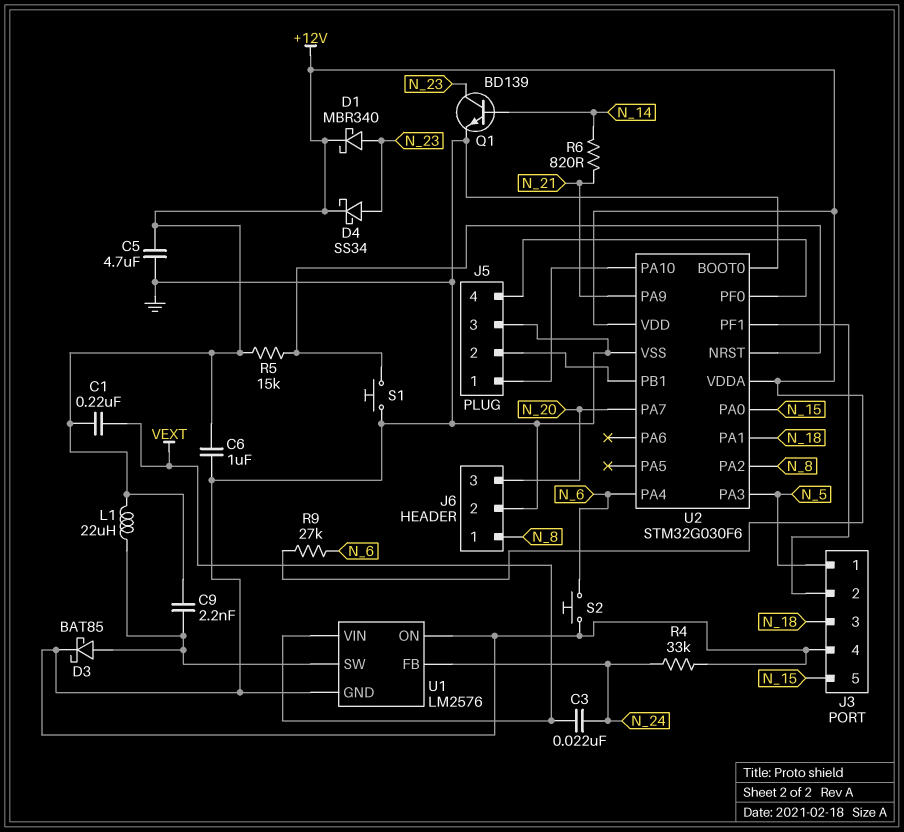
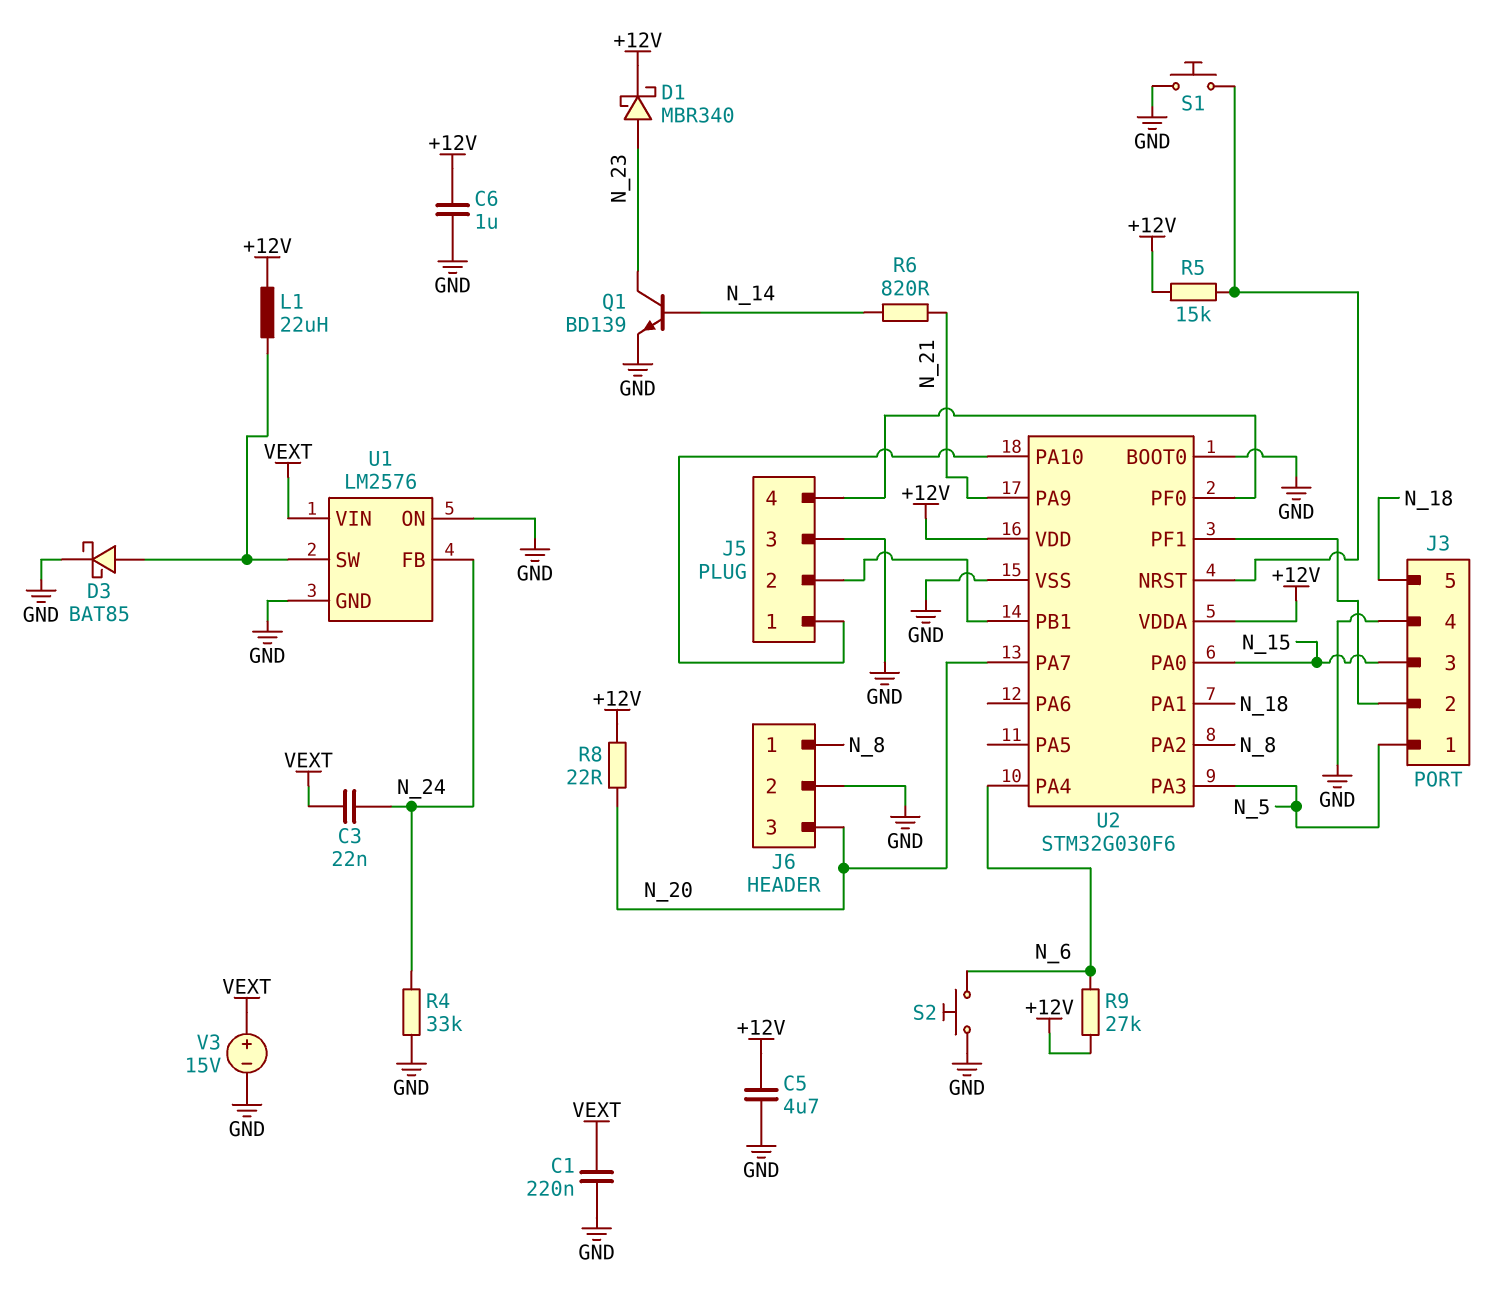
C1: 220nF (+12V, VEXT) -> 220nF (GND, VEXT)
C9: 2.2nF (+12V, U1/SW) -> none
D4: schottky SS34 (A N_23, K +12V) -> none
J3 pin 3: N_18 -> N_15
J3 pin 5: N_15 -> N_18
R8: none -> 22 (+12V, N_20)
V3: none -> 15V (plus VEXT, minus GND)

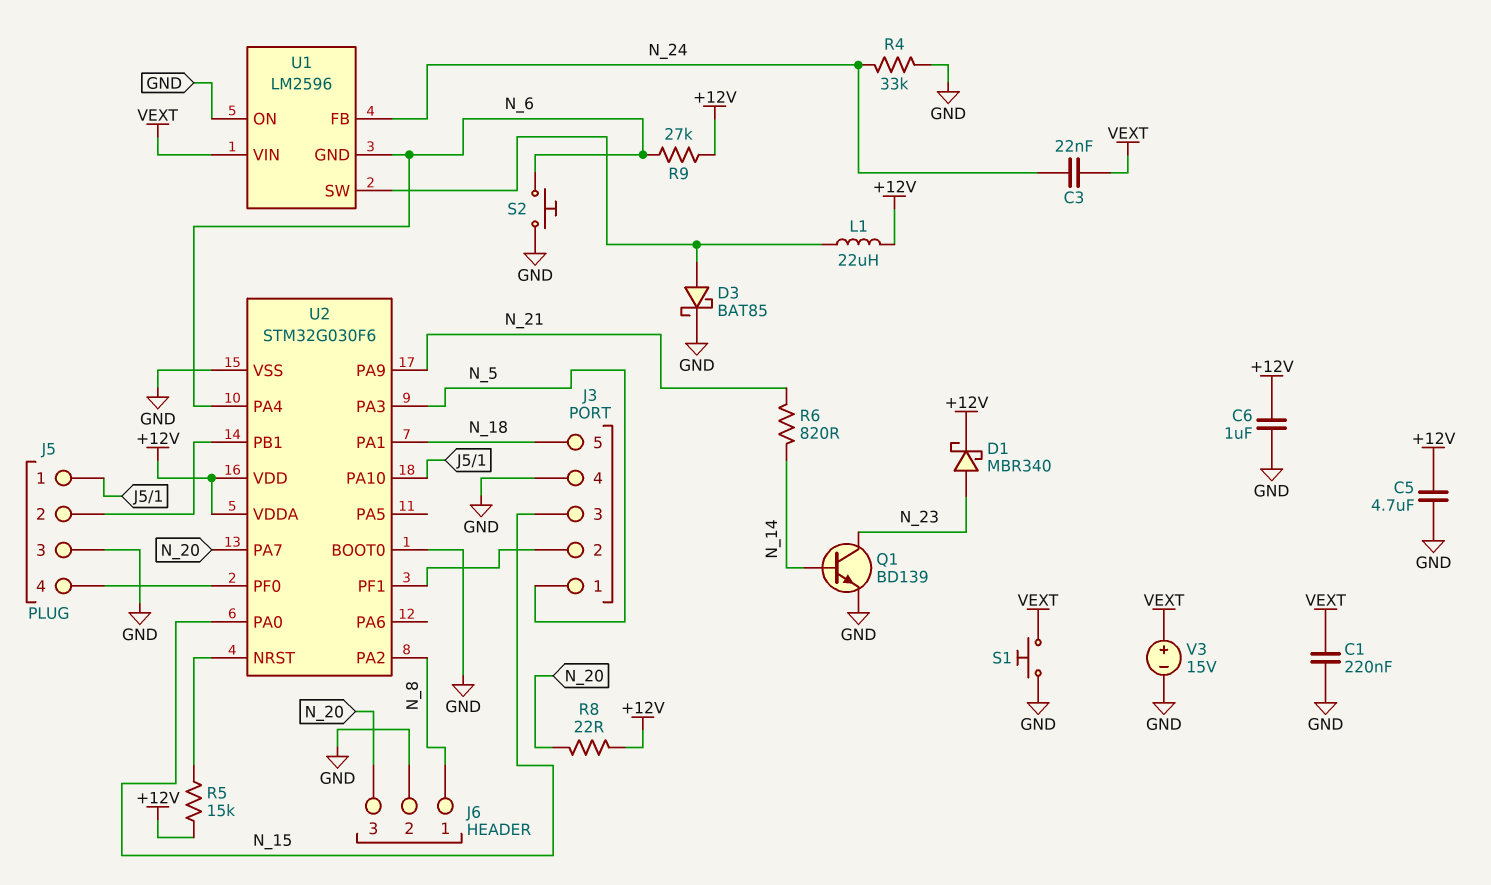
S1: button (GND, U2/NRST) -> button (GND, VEXT)
U1: LM2576 -> LM2596
U1 pin GND: GND -> N_6

